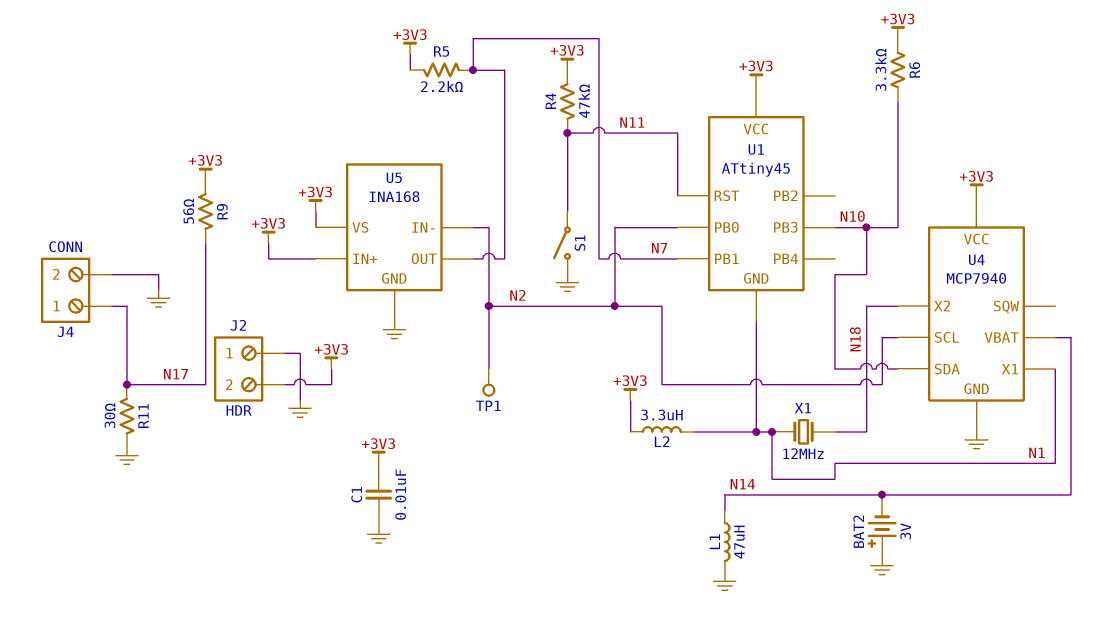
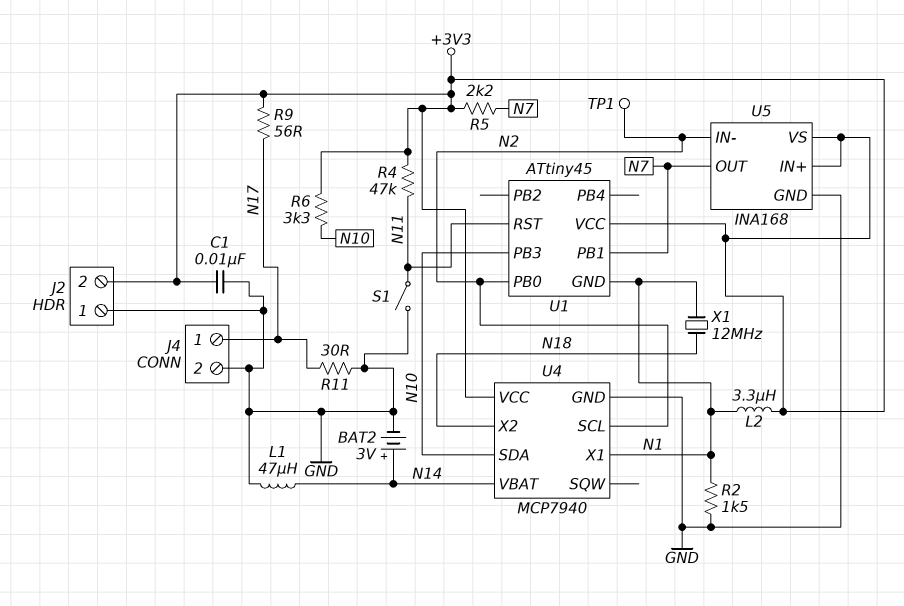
BAT2: 3V (plus GND, minus N14) -> 3V (plus N14, minus GND)
R2: none -> 1.5k (GND, N1)

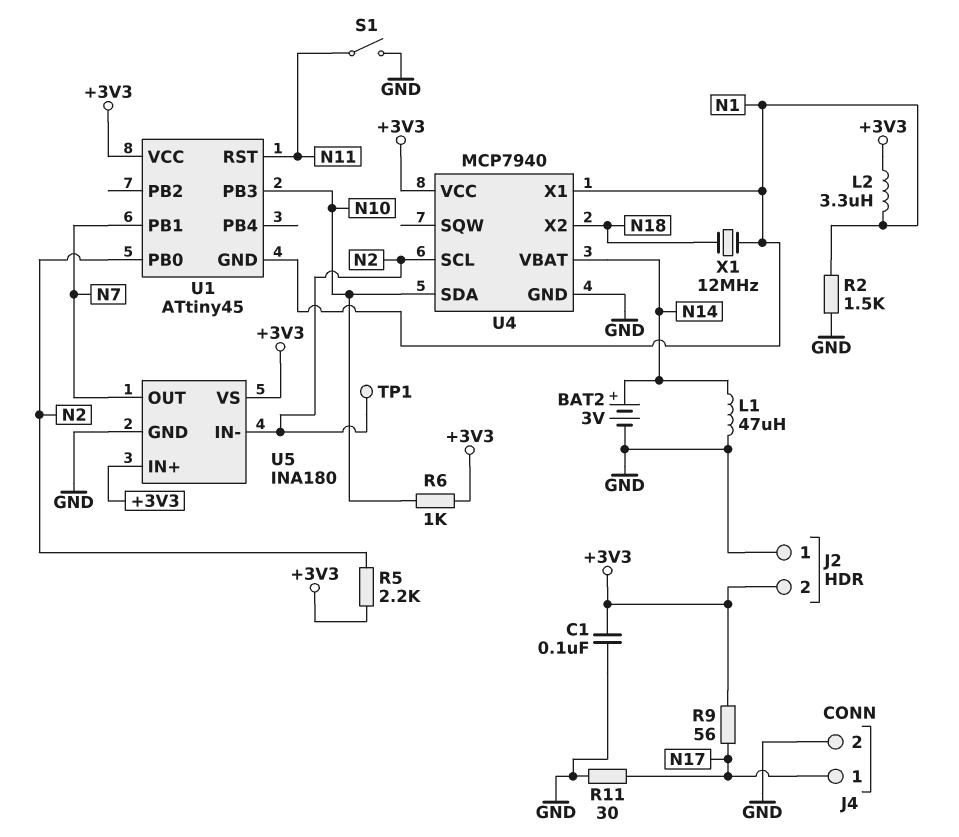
C1: 10nF (+3V3, GND) -> 100nF (+3V3, GND)
R4: 47k (+3V3, N11) -> none
R5: 2.2k (+3V3, N7) -> 2.2k (+3V3, N2)
R6: 3.3k (+3V3, N10) -> 1k (+3V3, N10)
U5: INA168 -> INA180

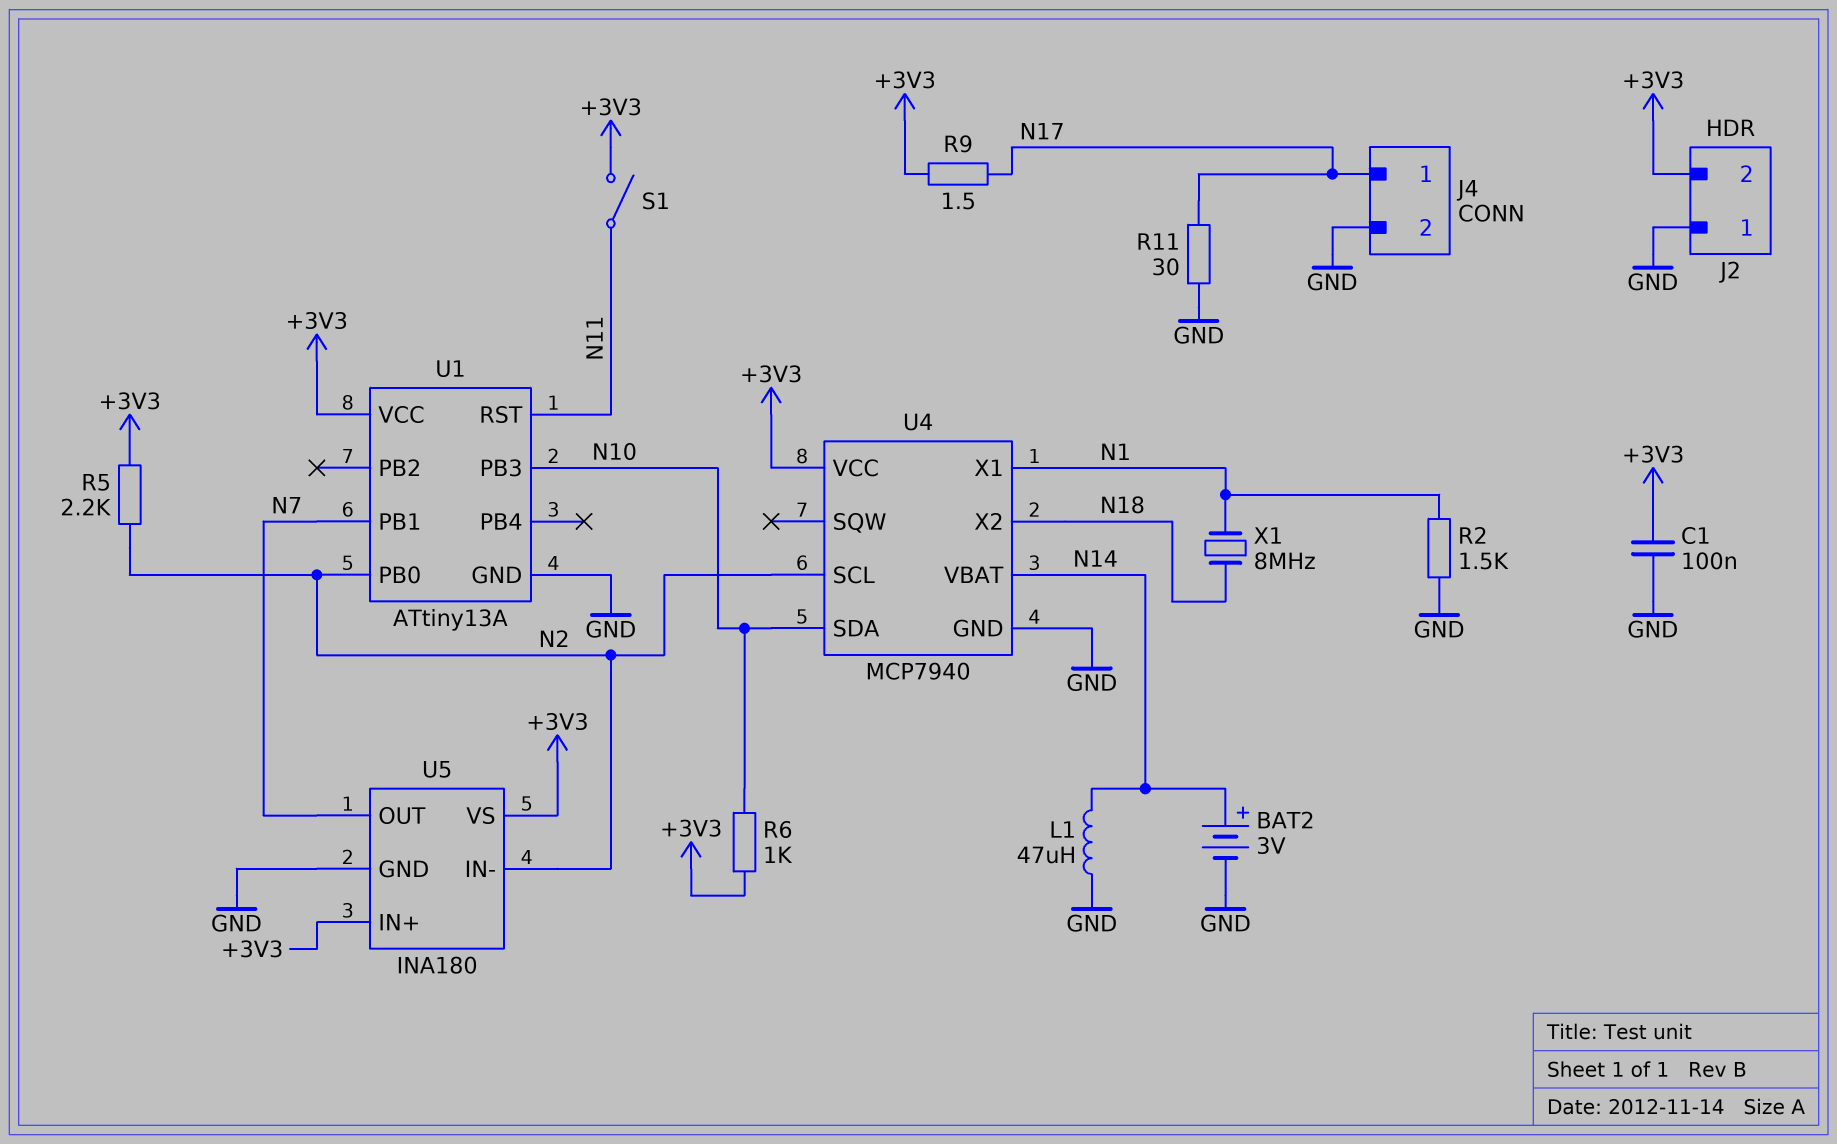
L2: 3.3uH (+3V3, N1) -> none
R9: 56 (+3V3, N17) -> 1.5 (+3V3, N17)
S1: switch (GND, N11) -> switch (+3V3, N11)
TP1: test point (N2) -> none
U1: ATtiny45 -> ATtiny13A
U1 pin GND: N1 -> GND
X1: 12MHz (N1, N18) -> 8MHz (N1, N18)

